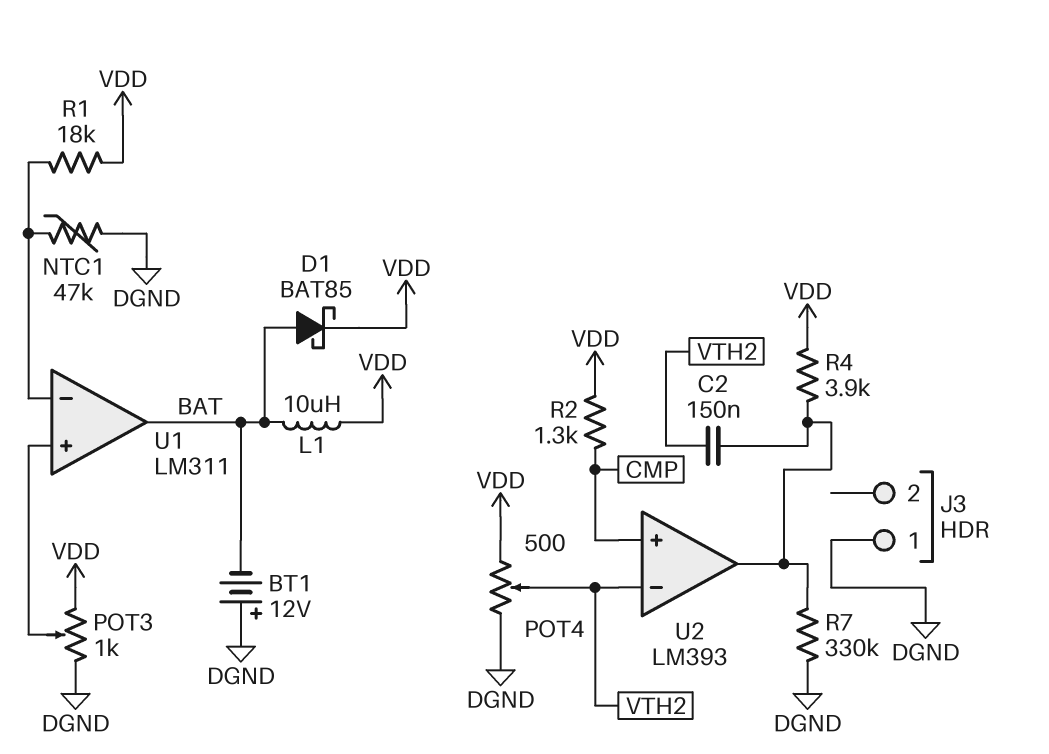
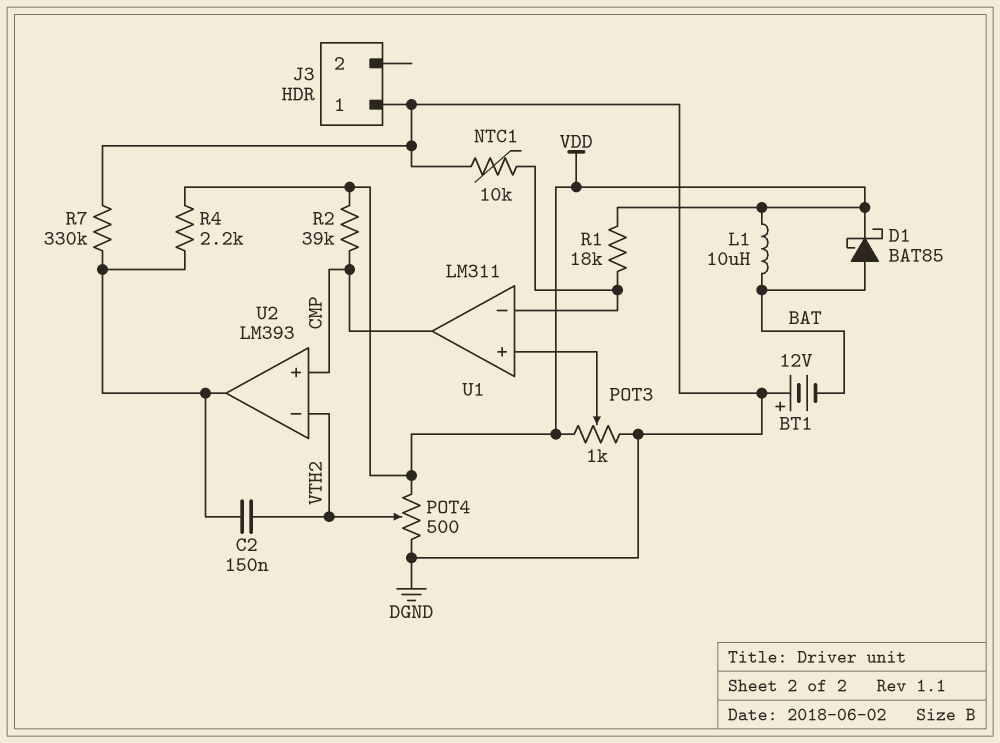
NTC1: 47k (DGND, U1/in-) -> 10k (DGND, U1/in-)
R2: 1.3k (CMP, VDD) -> 39k (CMP, VDD)
R4: 3.9k (U2/out, VDD) -> 2.2k (U2/out, VDD)
U1 pin out: BAT -> CMP

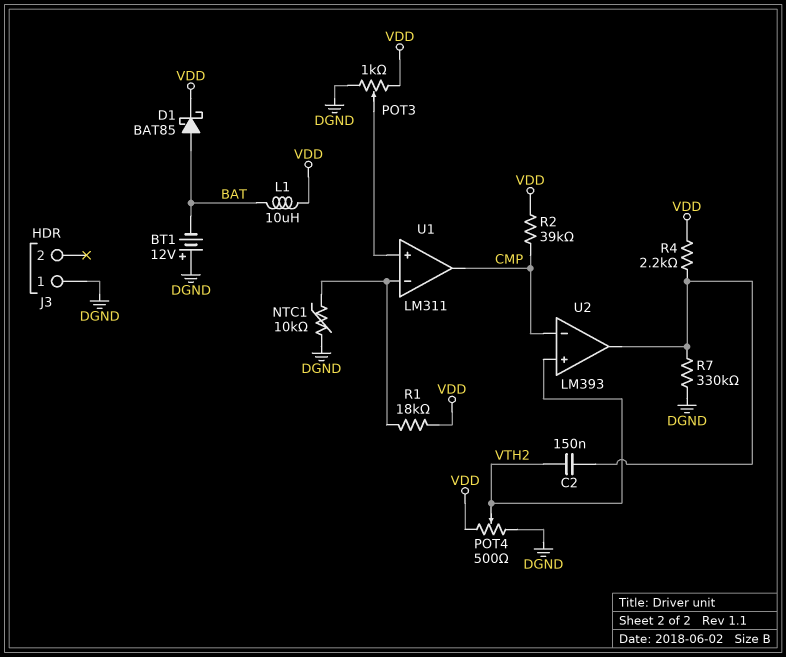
U2 pin in+: CMP -> VTH2
U2 pin in-: VTH2 -> CMP

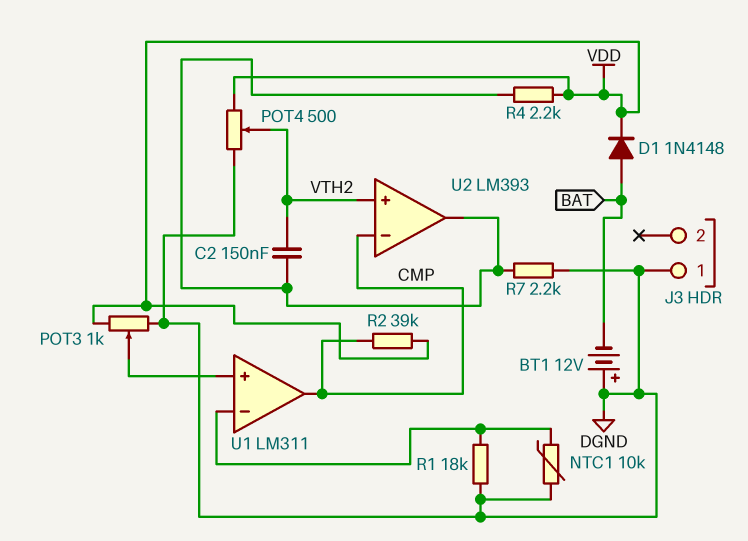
D1: schottky BAT85 (A BAT, K VDD) -> diode 1N4148 (A BAT, K VDD)
L1: 10uH (BAT, VDD) -> none
R1: 18k (U1/in-, VDD) -> 18k (DGND, U1/in-)
R7: 330k (DGND, U2/out) -> 2.2k (DGND, U2/out)

